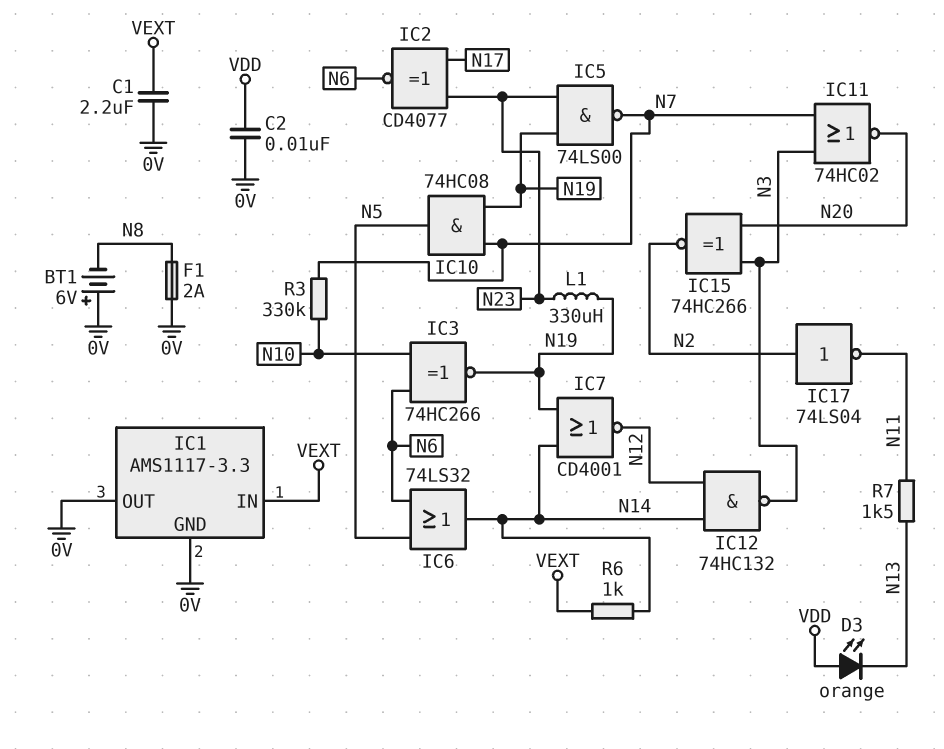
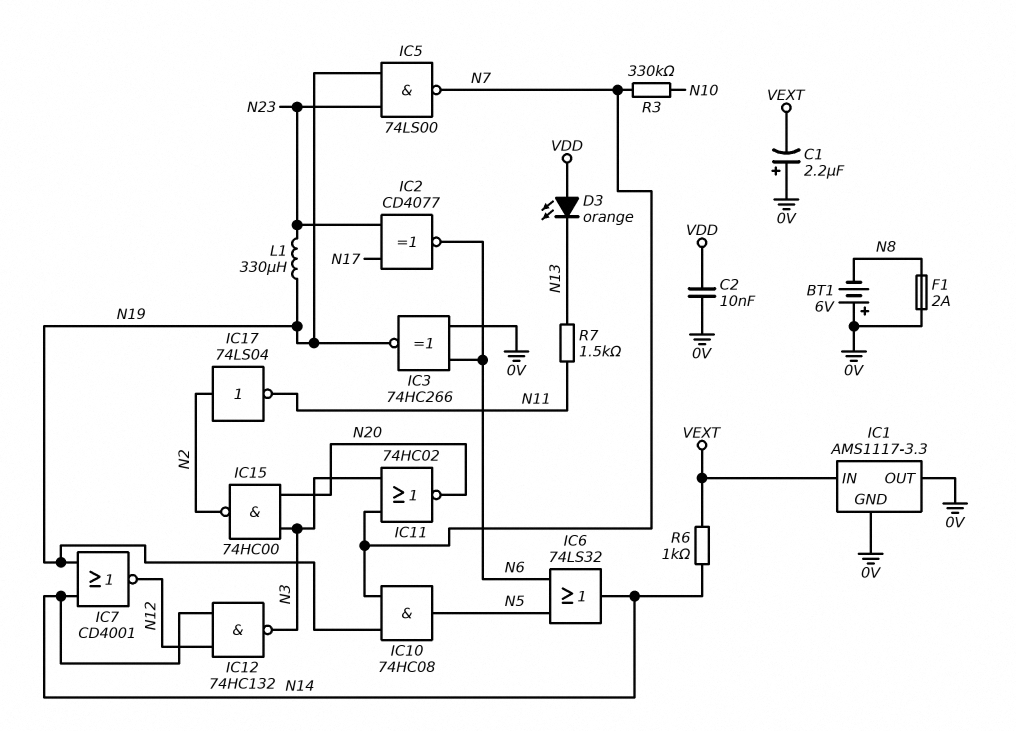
C1: 2.2uF (0V, VEXT) -> 2.2uF (plus 0V, minus VEXT)
IC3: XNOR 74HC266 (in N6, in N10, out N19) -> XNOR 74HC266 (in 0V, in N6, out N19)
IC15: XNOR 74HC266 (in N3, in N20, out N2) -> NAND 74HC00 (in N3, in N20, out N2)

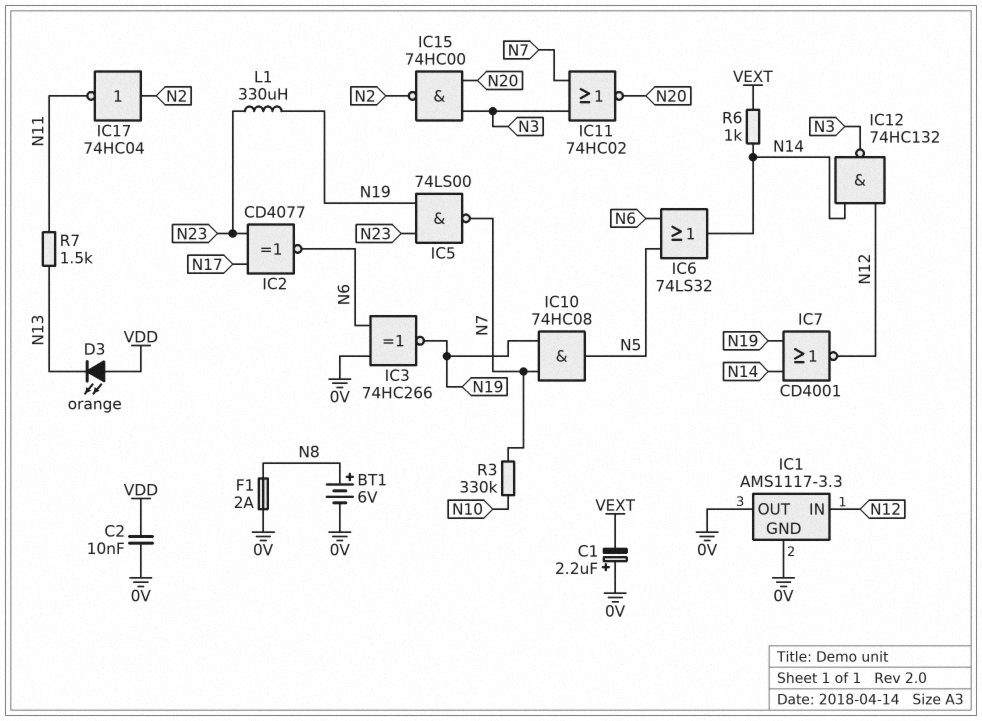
BT1: 6V (plus 0V, minus N8) -> 6V (plus N8, minus 0V)
IC1 pin IN: VEXT -> N12
IC17: NOT 74LS04 (in N2, out N11) -> NOT 74HC04 (in N2, out N11)

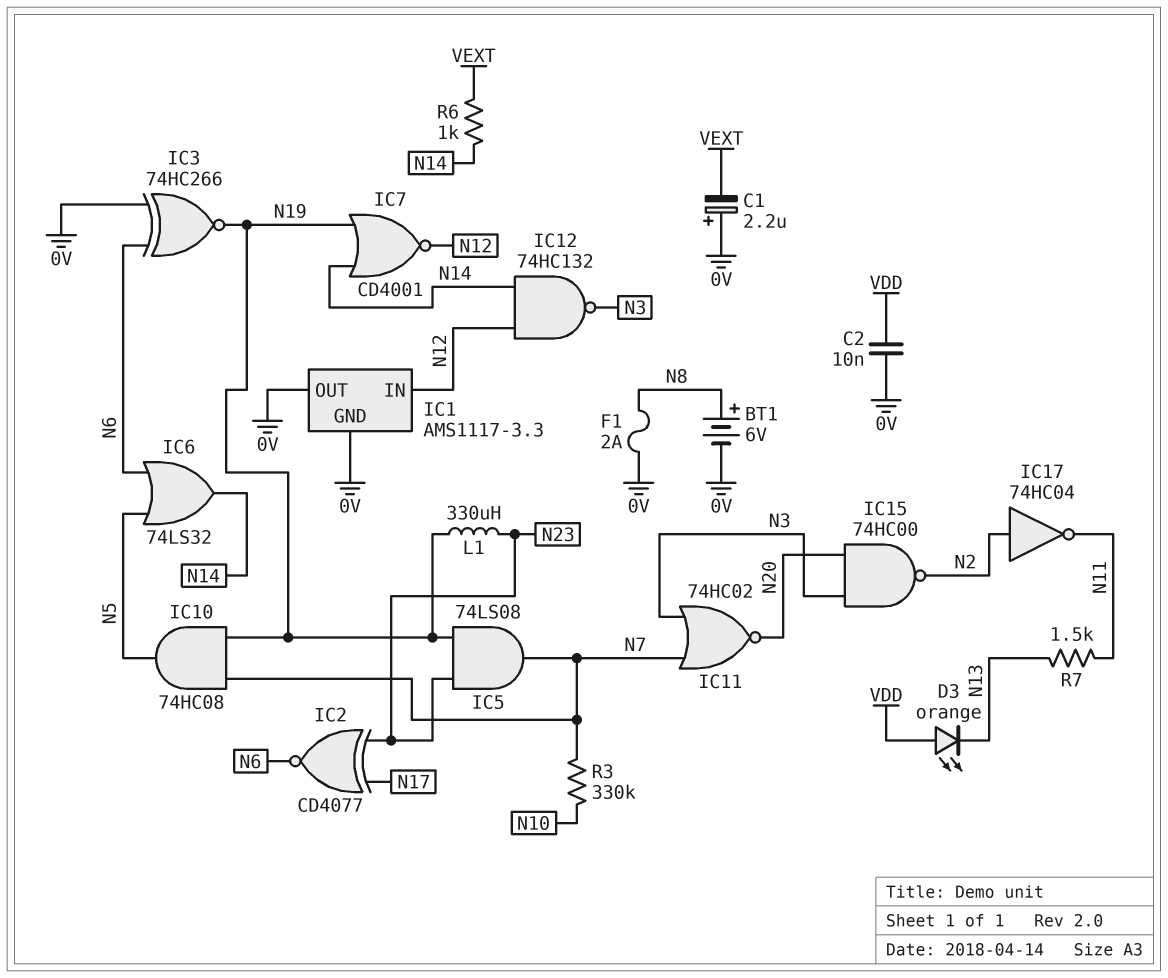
IC5: NAND 74LS00 (in N19, in N23, out N7) -> AND 74LS08 (in N19, in N23, out N7)

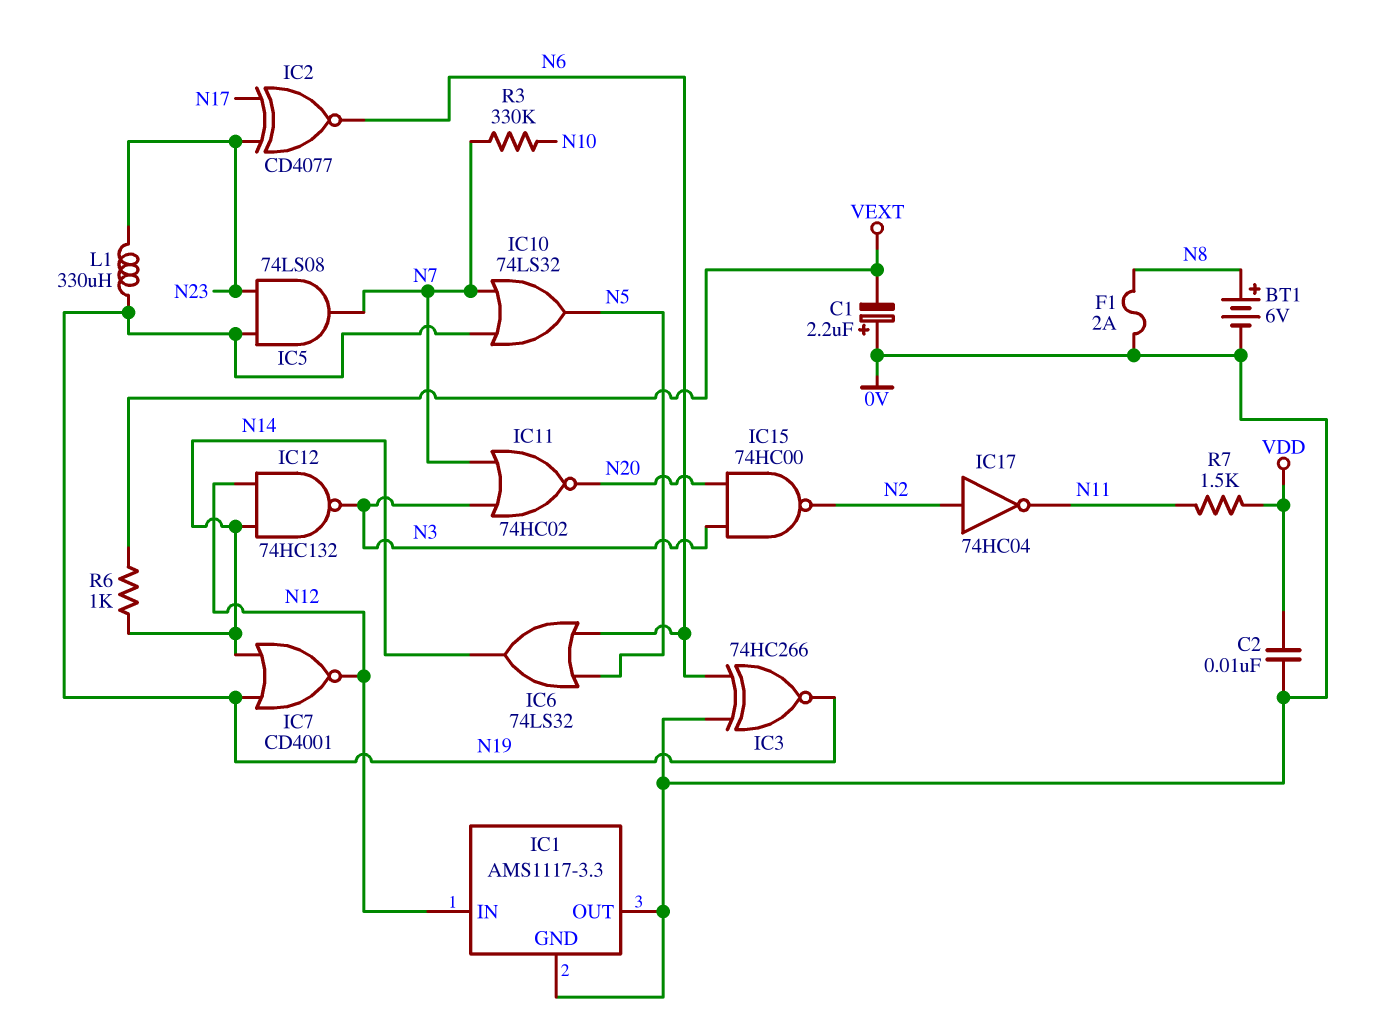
D3: LED orange (A VDD, K N13) -> none
IC10: AND 74HC08 (in N7, in N19, out N5) -> OR 74LS32 (in N7, in N19, out N5)
R7: 1.5k (N11, N13) -> 1.5k (N11, VDD)

